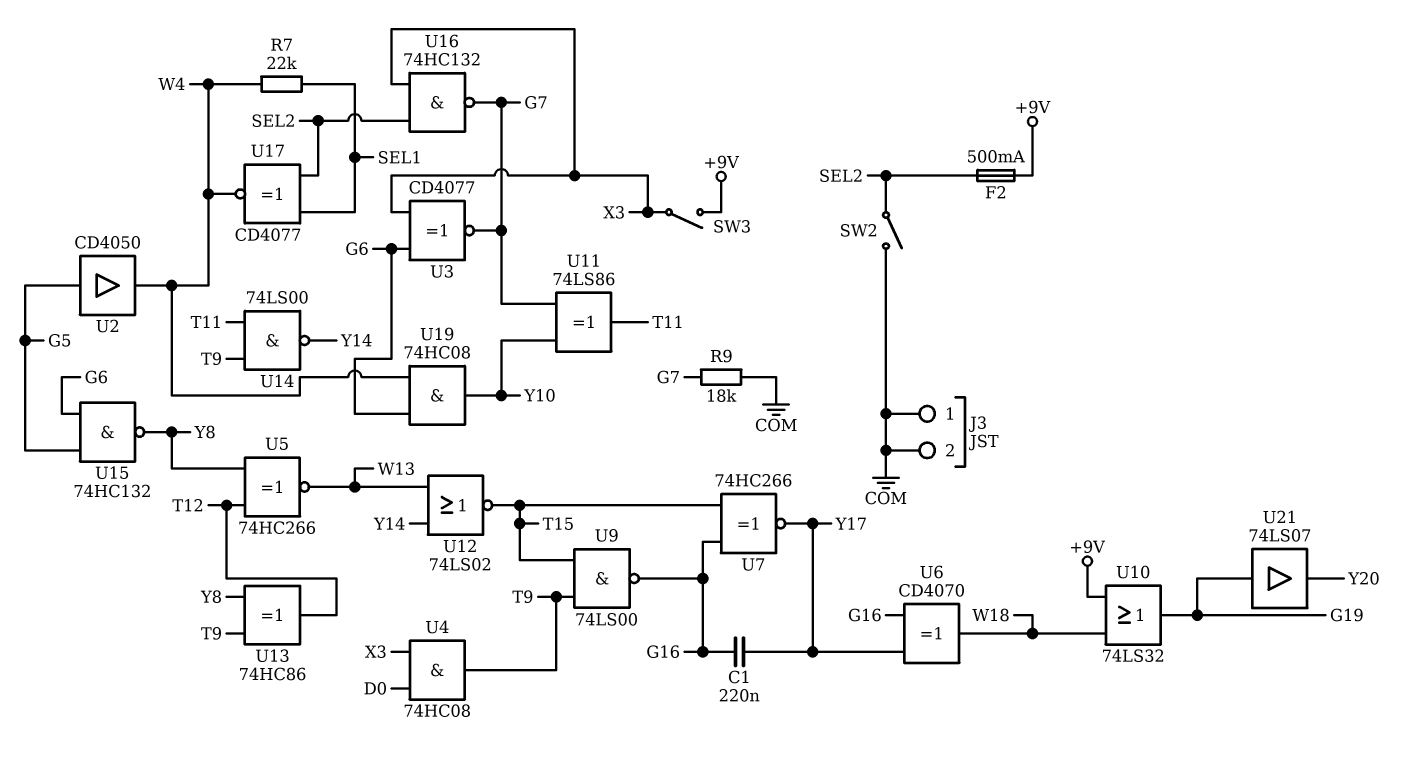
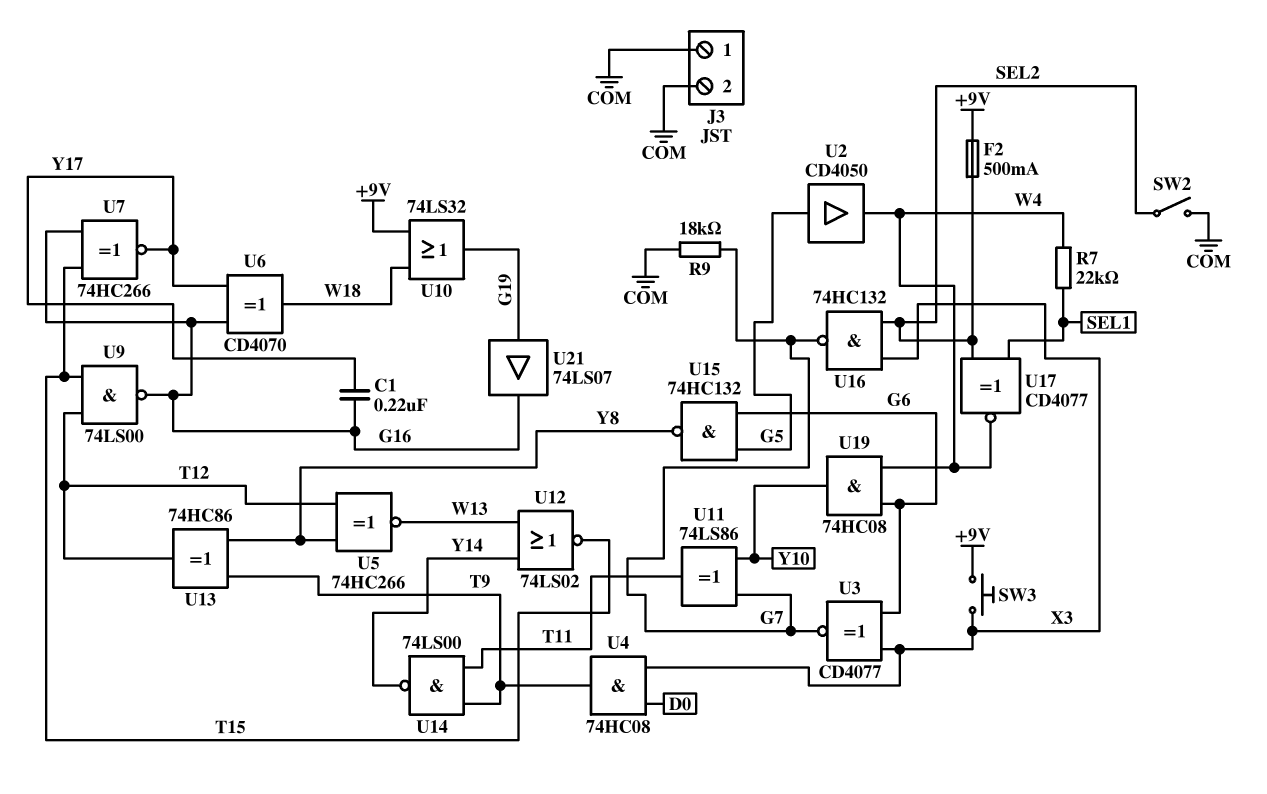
SW3: switch (+9V, X3) -> button (+9V, X3)
U9: NAND 74LS00 (in T9, in T15, out G16) -> NAND 74LS00 (in T12, in T15, out G16)
U21: buffer 74LS07 (in G19, out Y20) -> buffer 74LS07 (in G19, out G16)

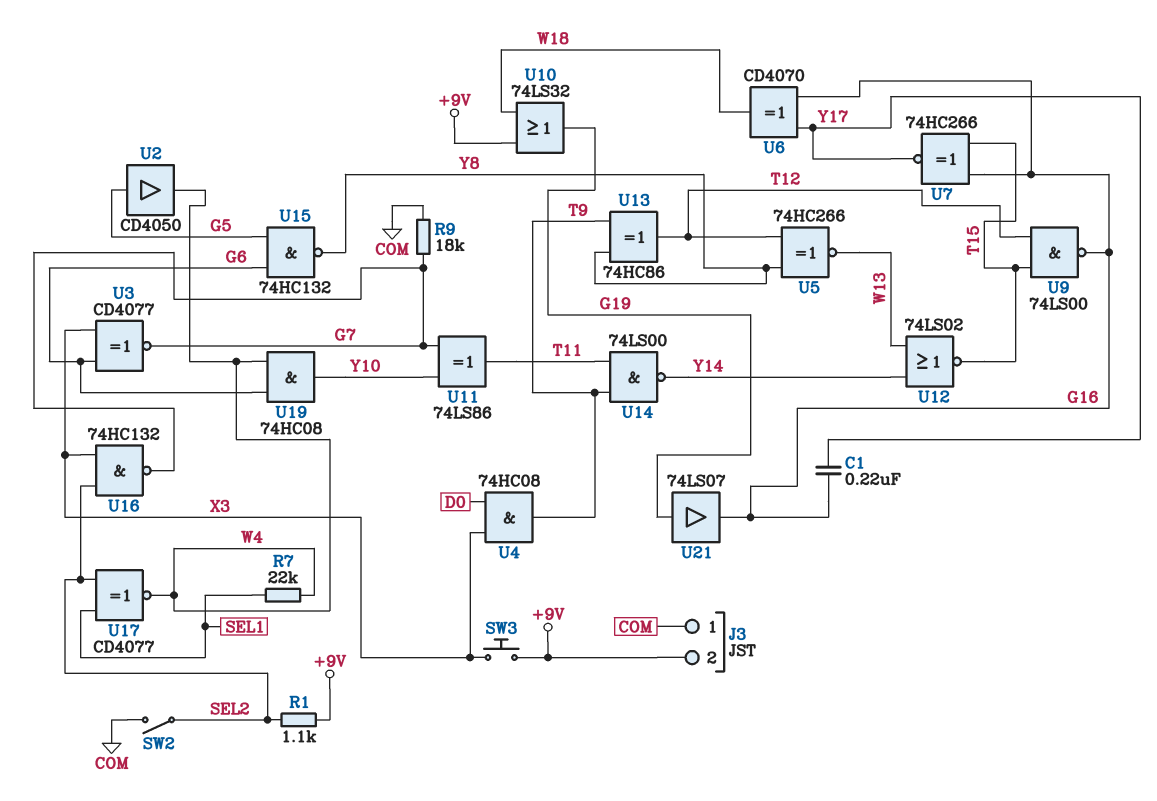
F2: 500mA (+9V, SEL2) -> none
J3 pin 2: COM -> +9V
R1: none -> 1.1k (+9V, SEL2)

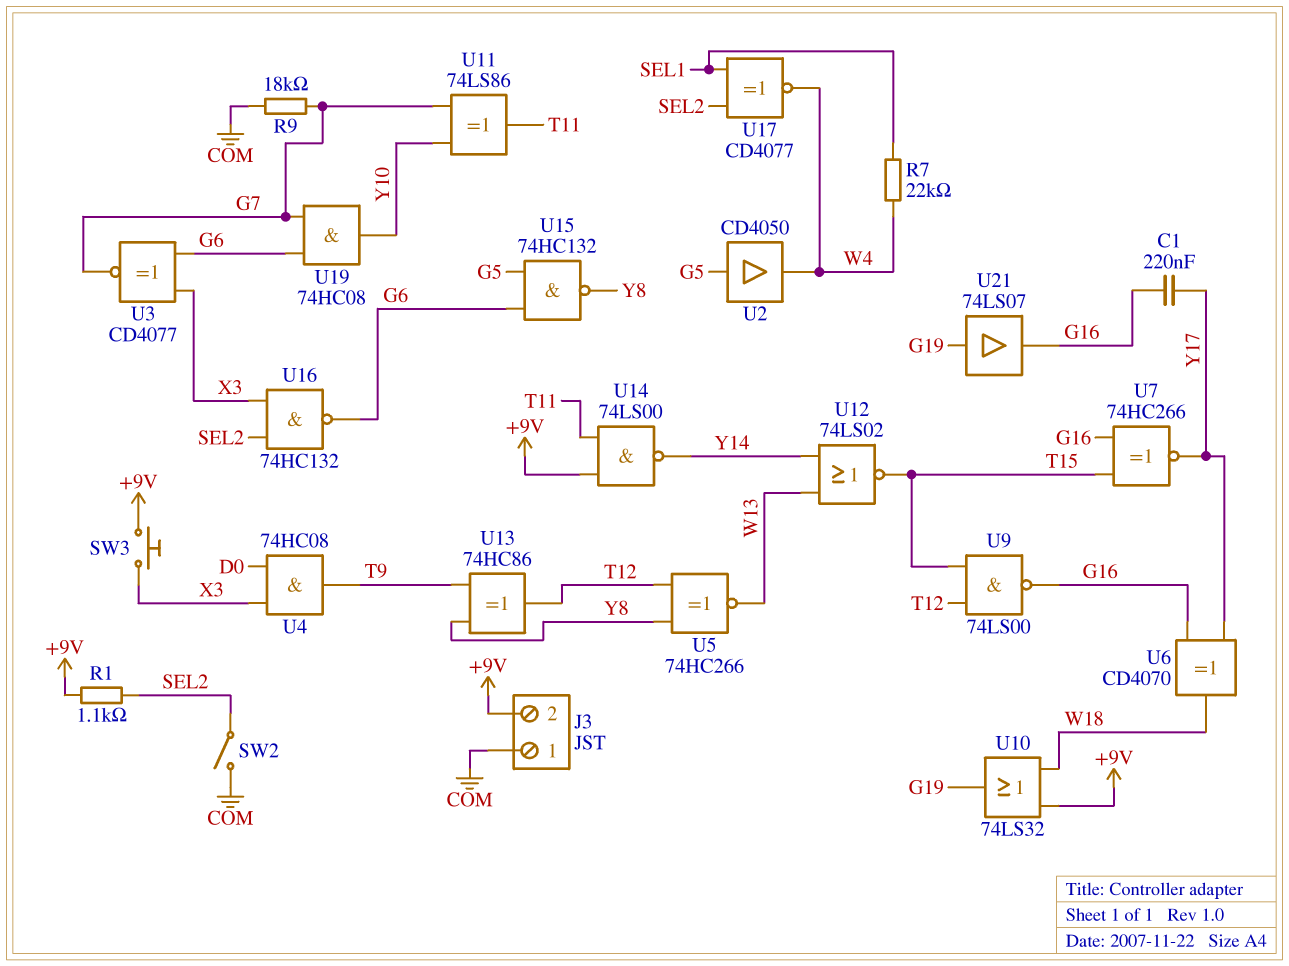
U14: NAND 74LS00 (in T9, in T11, out Y14) -> NAND 74LS00 (in +9V, in T11, out Y14)
U16: NAND 74HC132 (in SEL2, in X3, out G7) -> NAND 74HC132 (in SEL2, in X3, out G6)
U19: AND 74HC08 (in G6, in W4, out Y10) -> AND 74HC08 (in G6, in G7, out Y10)

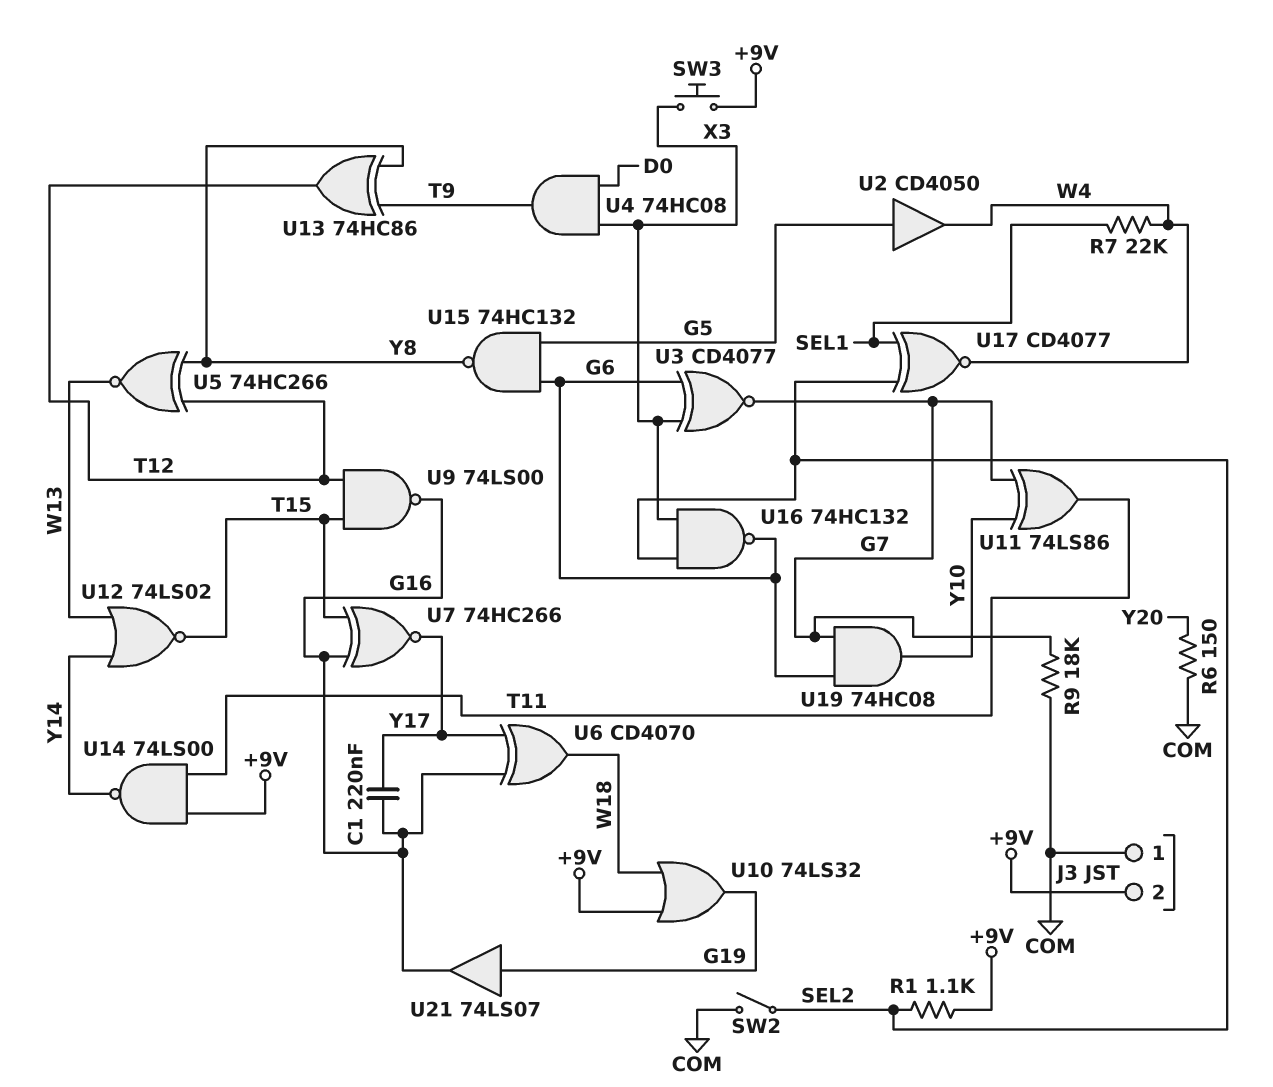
R6: none -> 150 (COM, Y20)

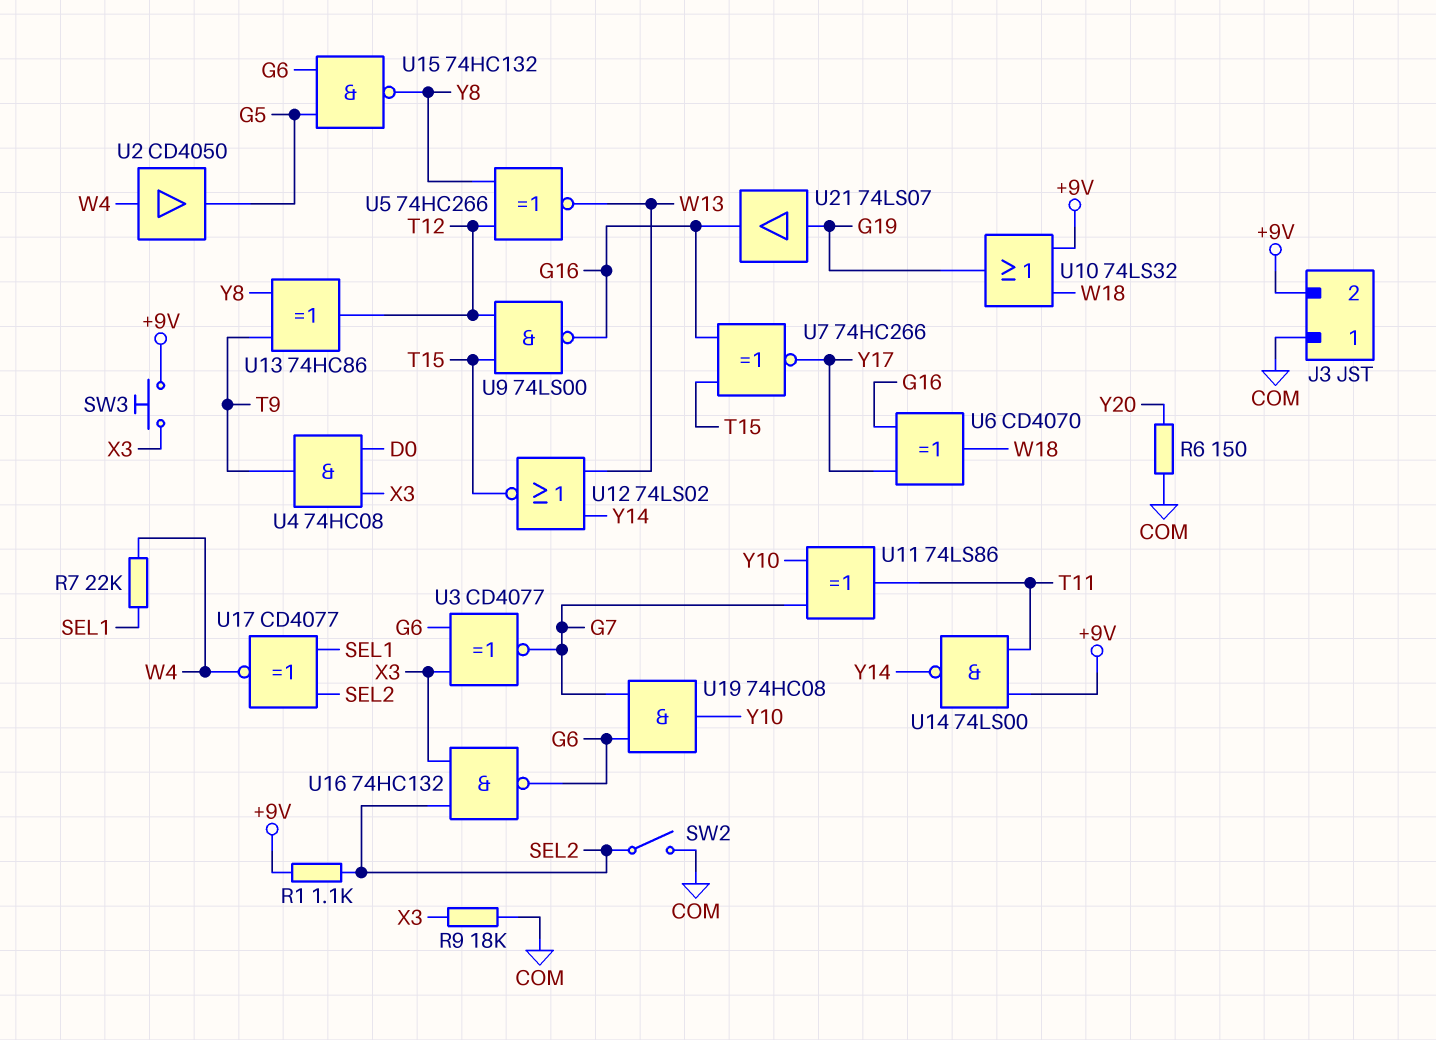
C1: 220nF (G16, Y17) -> none
R9: 18k (COM, G7) -> 18k (COM, X3)
U2: buffer CD4050 (in G5, out W4) -> buffer CD4050 (in W4, out G5)

